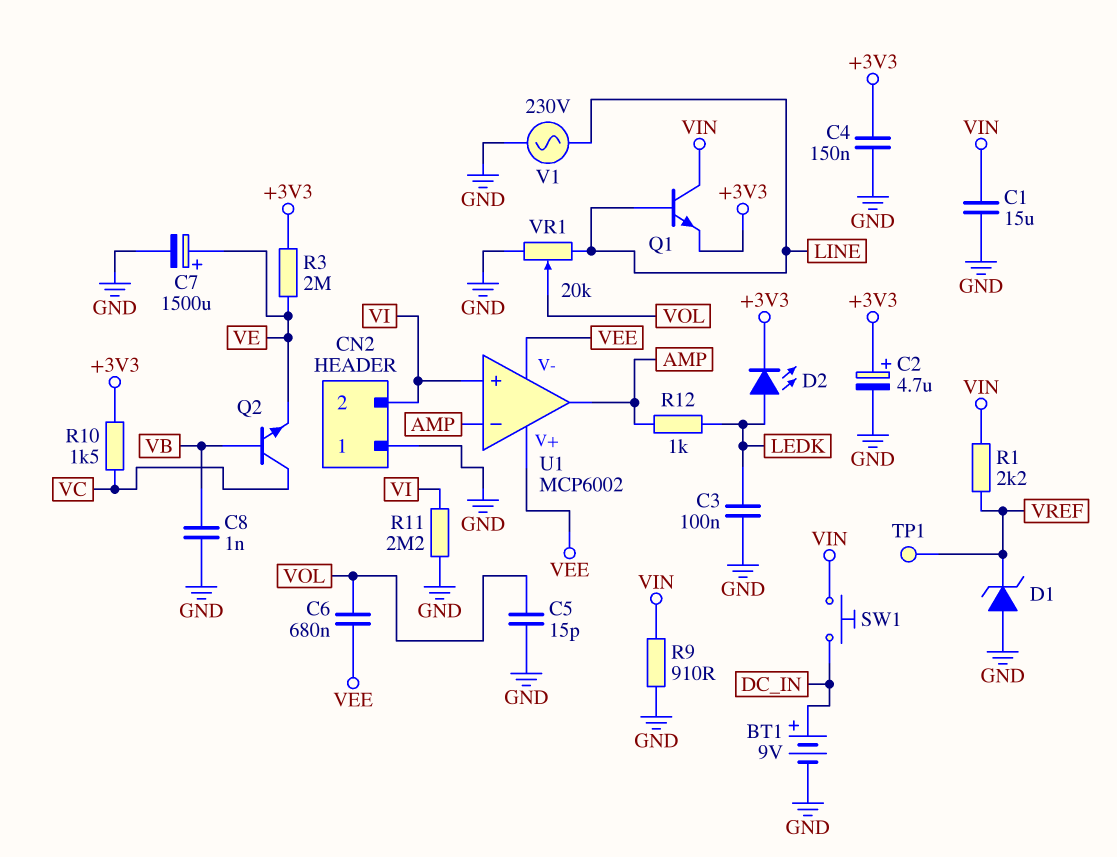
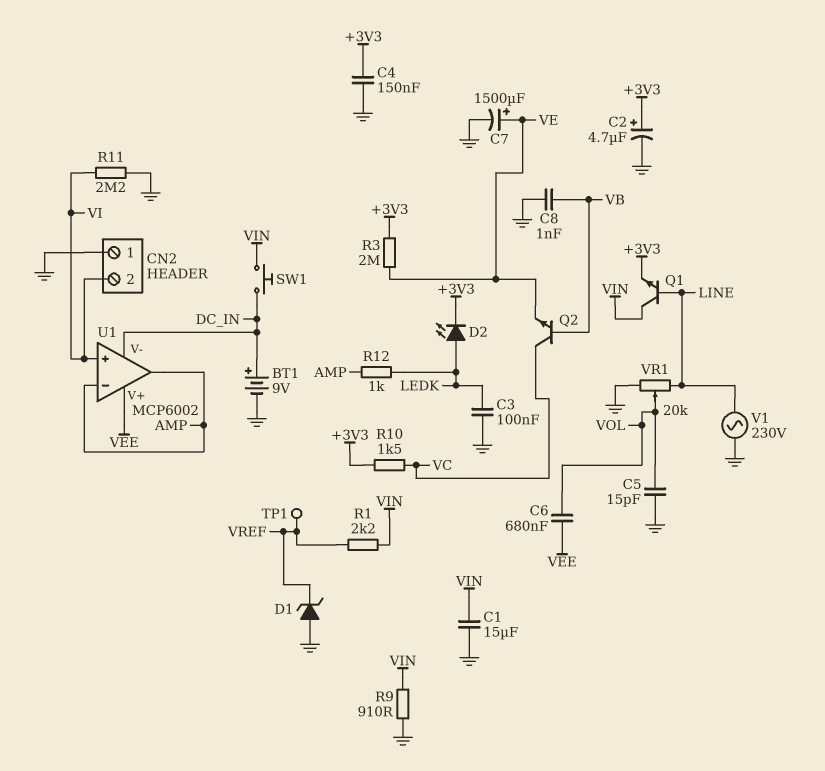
U1 pin V-: VEE -> DC_IN

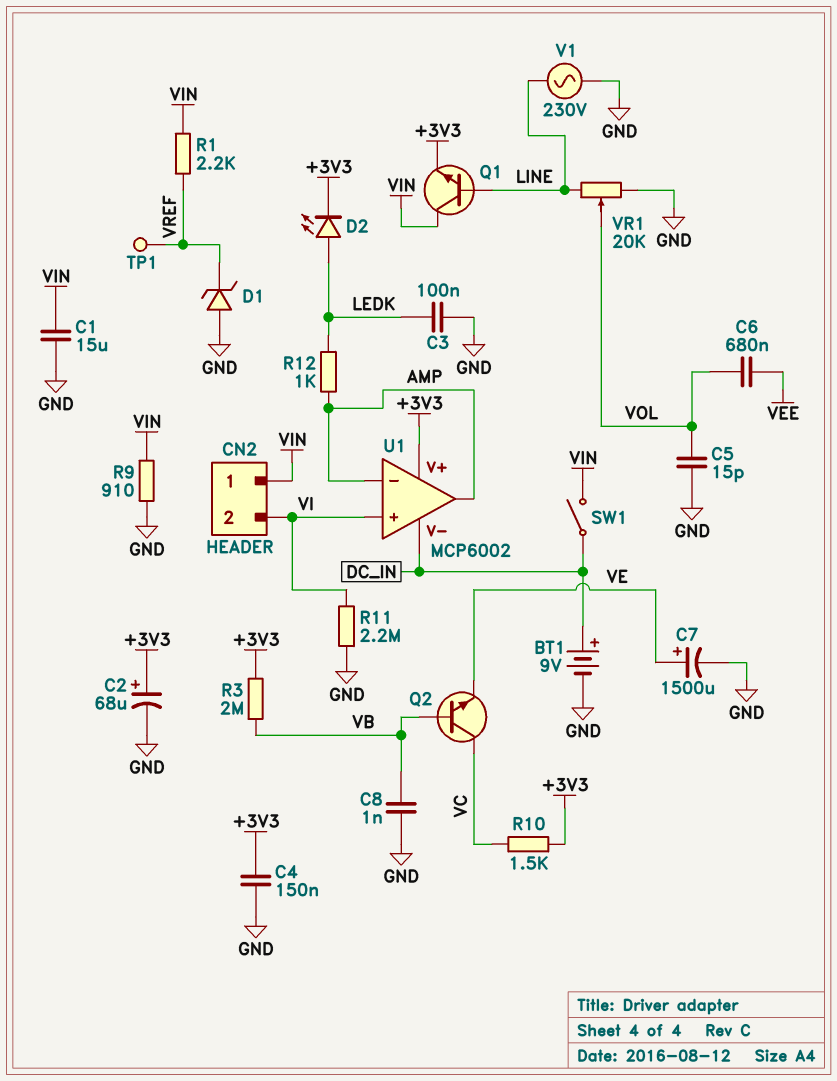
C2: 4.7uF (plus +3V3, minus GND) -> 68uF (plus +3V3, minus GND)
CN2 pin 1: GND -> VIN
R3: 2M (+3V3, VE) -> 2M (+3V3, VB)
SW1: button (DC_IN, VIN) -> switch (DC_IN, VIN)
U1 pin V+: VEE -> +3V3

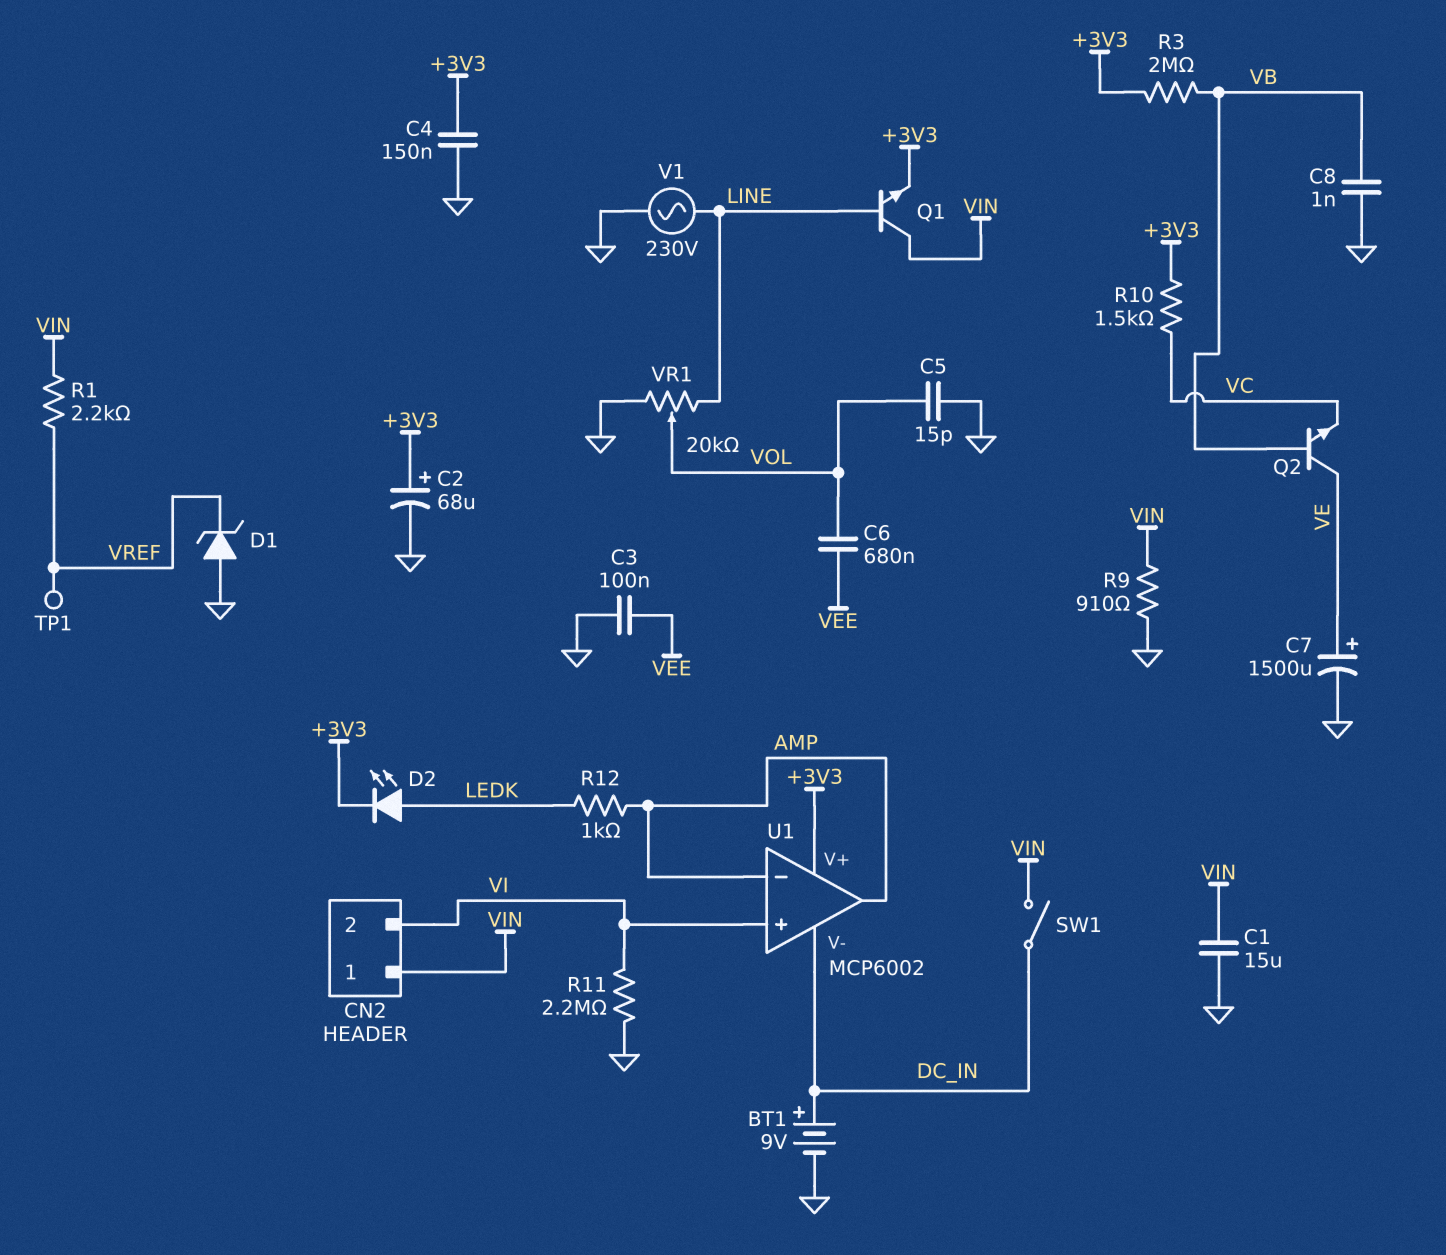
C3: 100nF (GND, LEDK) -> 100nF (GND, VEE)
Q2: NPN (B VB, C VC, E VE) -> NPN (B VB, C VE, E VC)

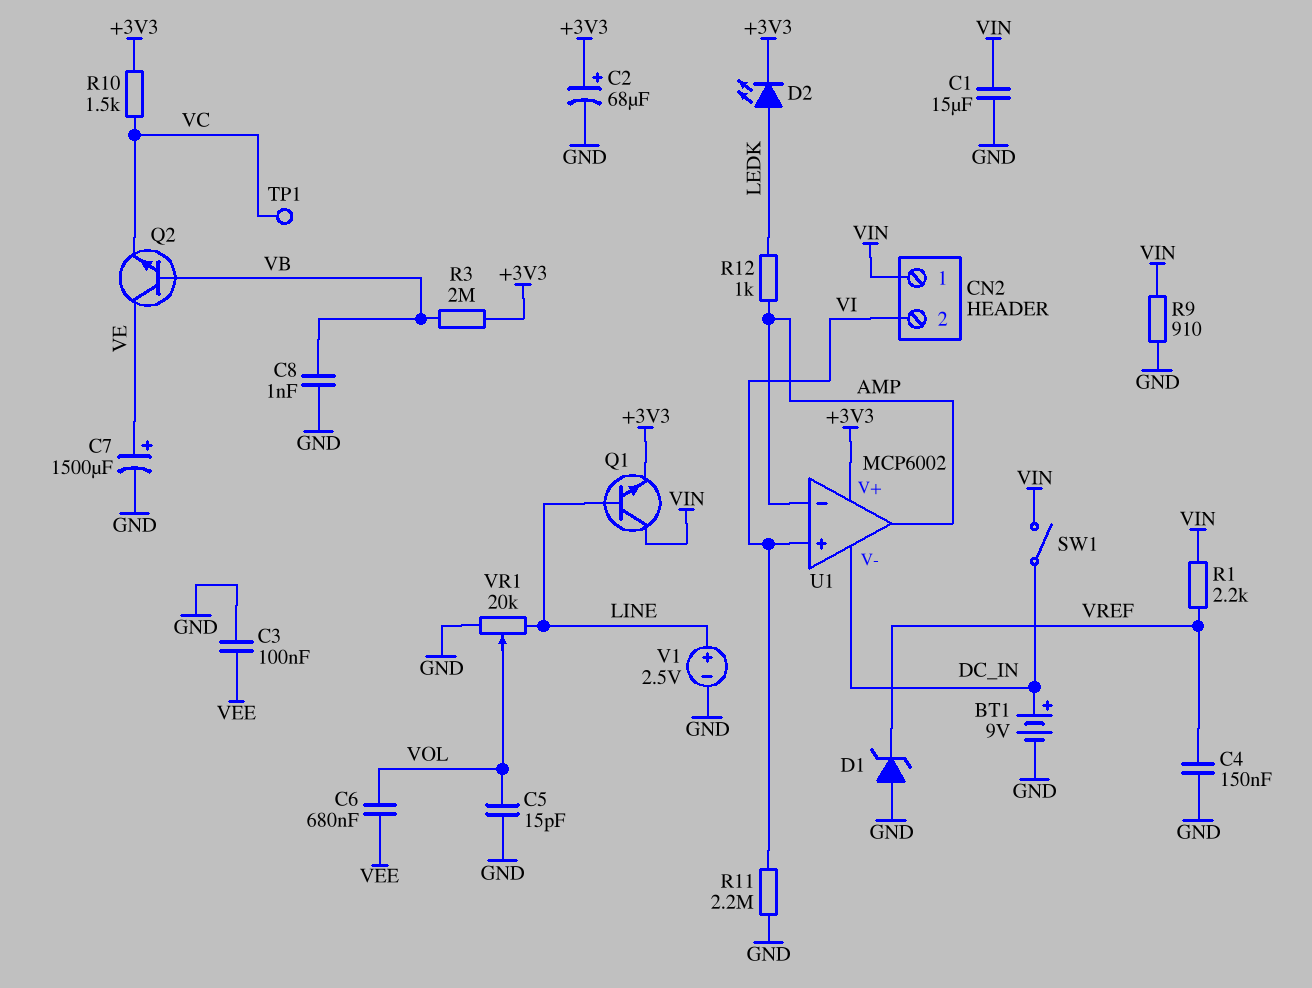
C4: 150nF (+3V3, GND) -> 150nF (GND, VREF)
TP1: test point (VREF) -> test point (VC)
V1: AC 230V (GND, LINE) -> 2.5V (plus LINE, minus GND)

